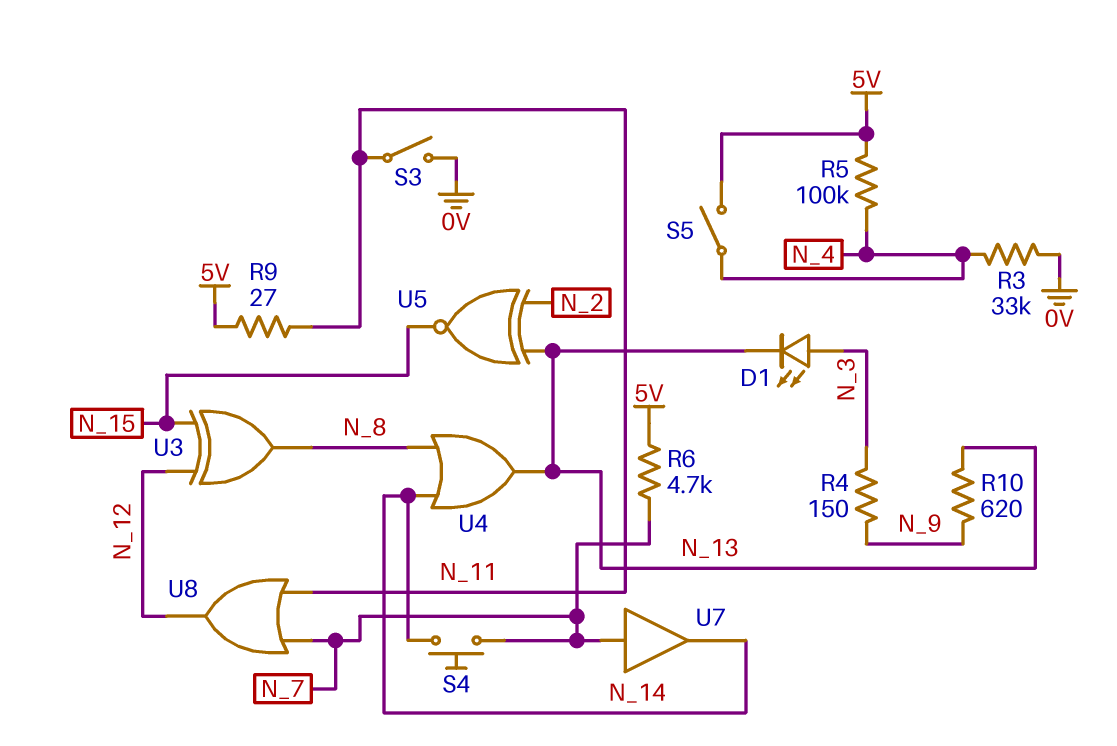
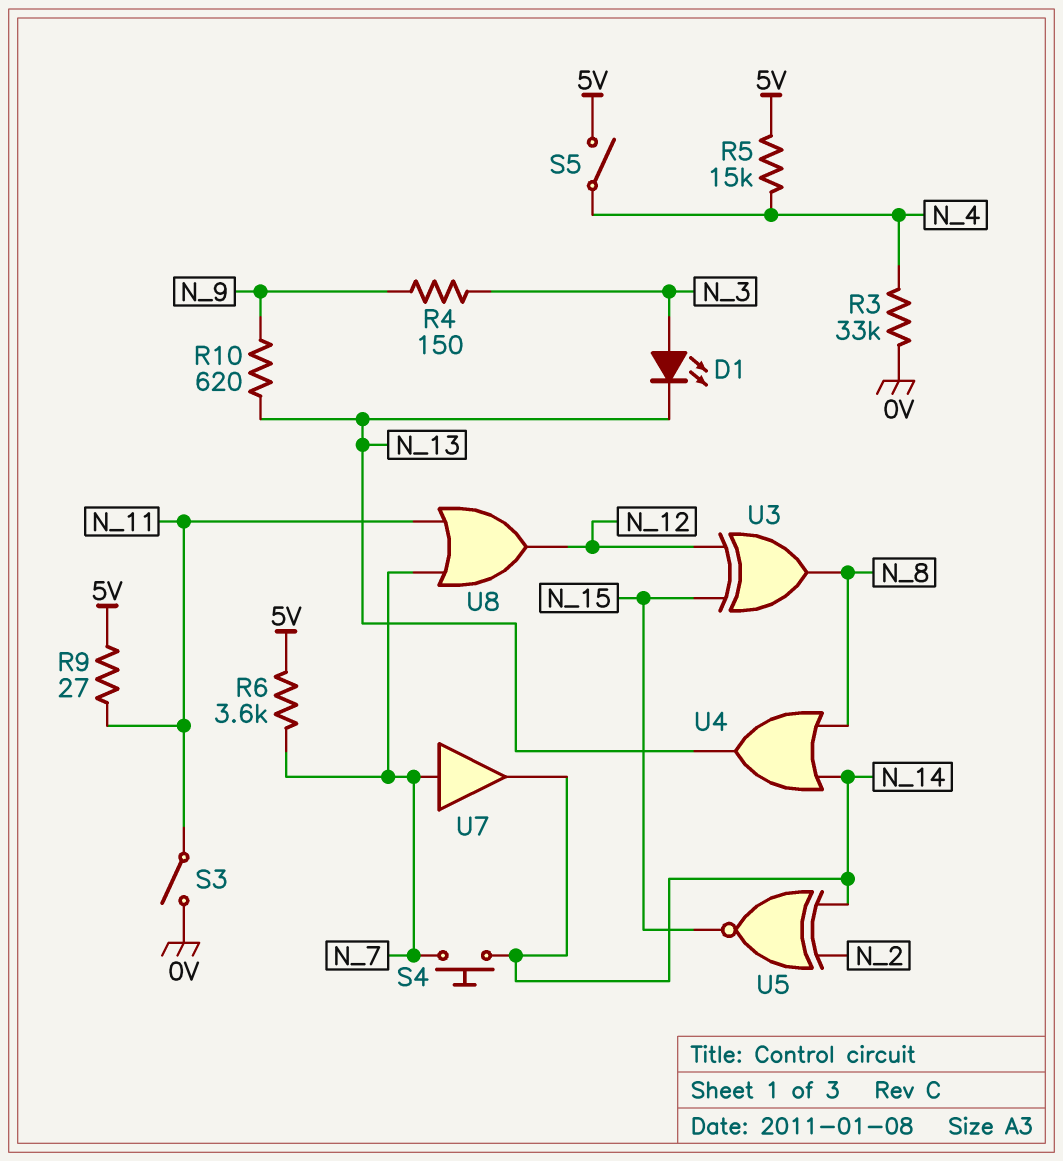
R5: 100k (5V, N_4) -> 15k (5V, N_4)
R6: 4.7k (5V, N_7) -> 3.6k (5V, N_7)
U5: XNOR (in N_2, in N_13, out N_15) -> XNOR (in N_2, in N_14, out N_15)

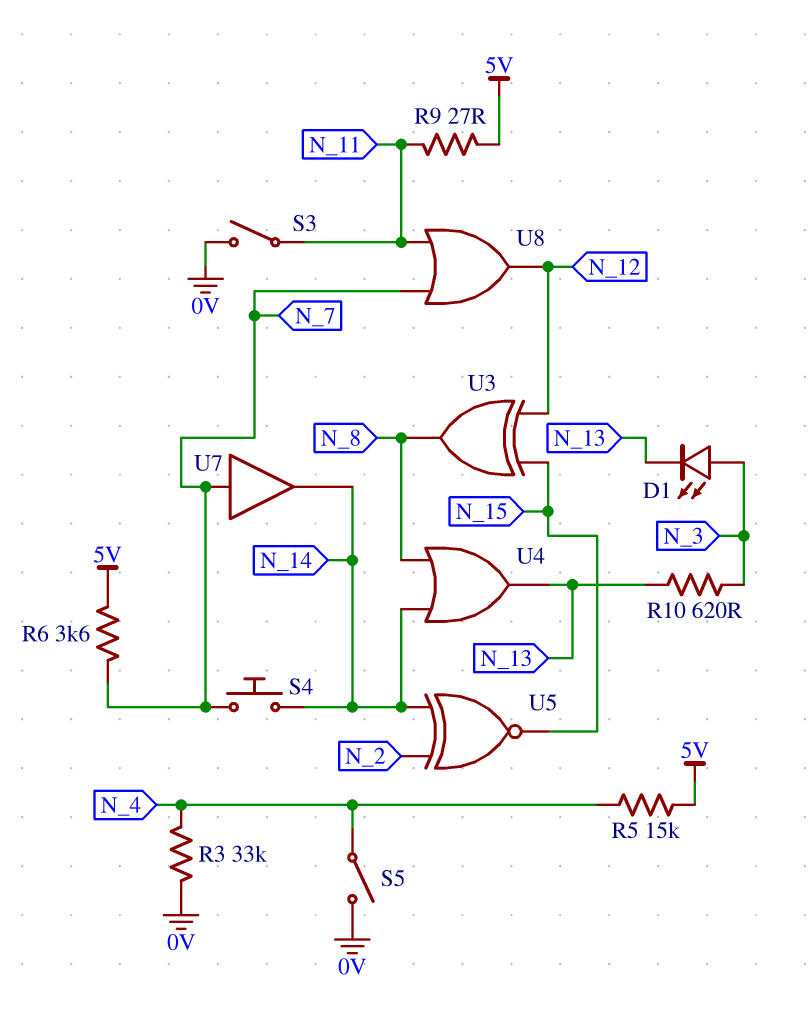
R4: 150 (N_3, N_9) -> none
R10: 620 (N_9, N_13) -> 620 (N_3, N_13)
S5: switch (5V, N_4) -> switch (0V, N_4)

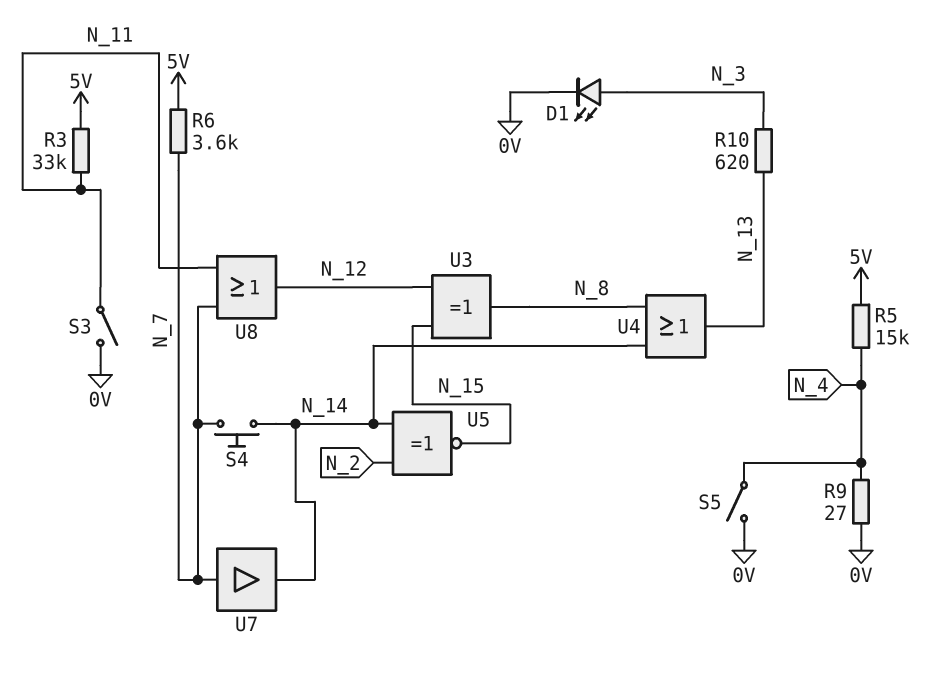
D1: LED (A N_3, K N_13) -> LED (A N_3, K 0V)
R3: 33k (0V, N_4) -> 33k (5V, N_11)
R9: 27 (5V, N_11) -> 27 (0V, N_4)

